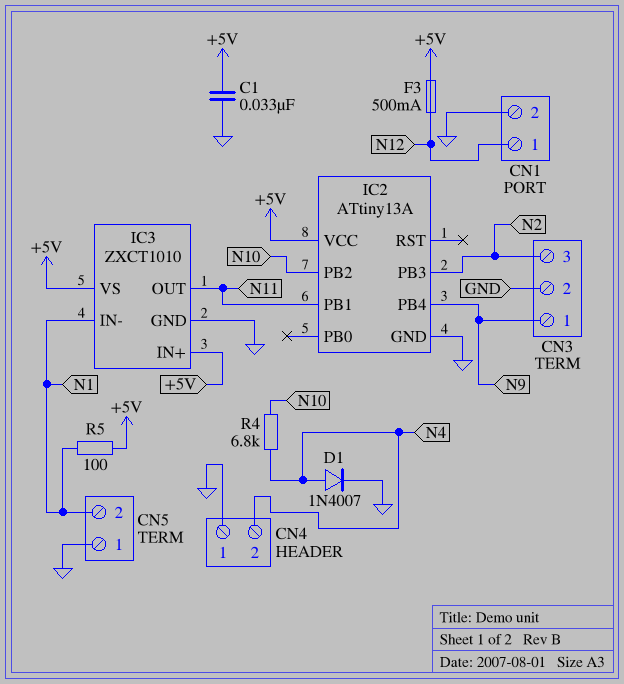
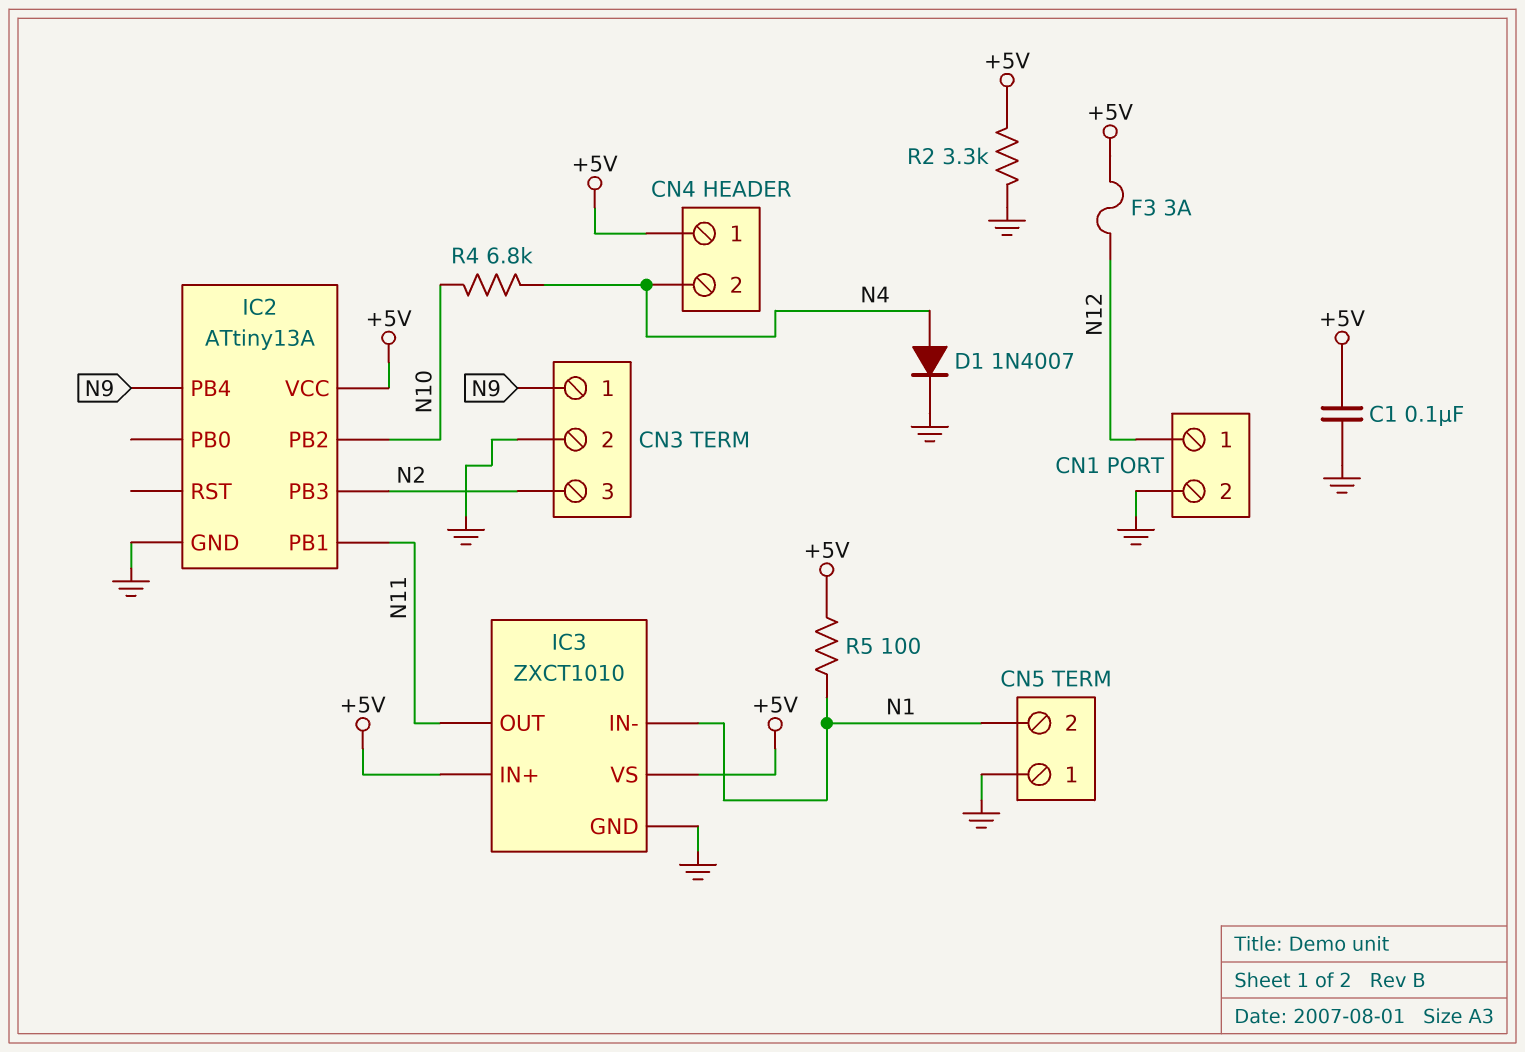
C1: 33nF (+5V, GND) -> 100nF (+5V, GND)
CN4 pin 1: GND -> +5V
F3: 500mA (+5V, N12) -> 3A (+5V, N12)
R2: none -> 3.3k (+5V, GND)

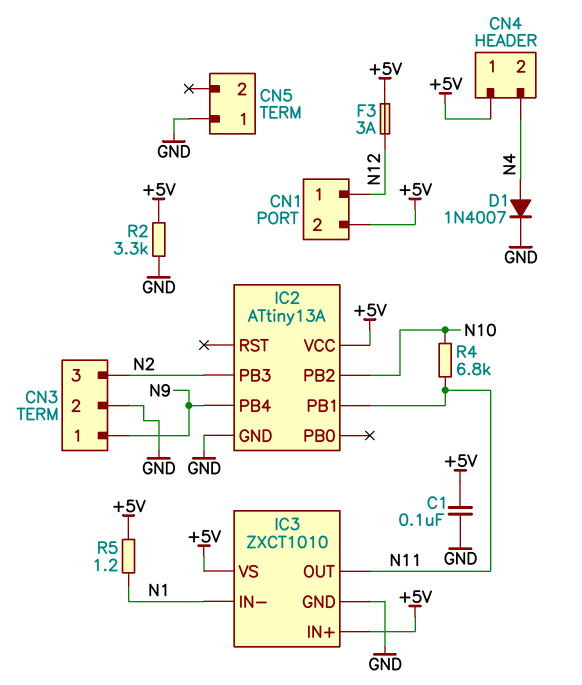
CN1 pin 2: GND -> +5V
CN5 pin 2: N1 -> none
R4: 6.8k (N4, N10) -> 6.8k (N10, N11)
R5: 100 (+5V, N1) -> 1.2 (+5V, N1)

